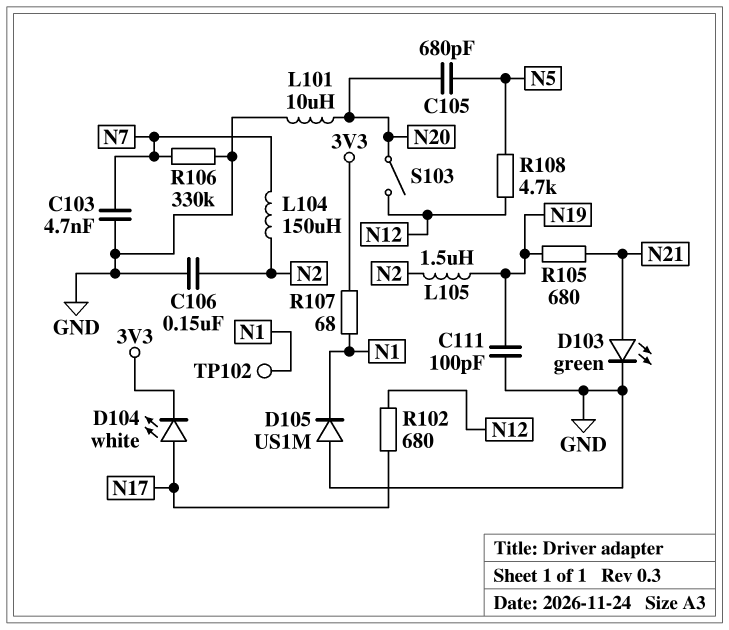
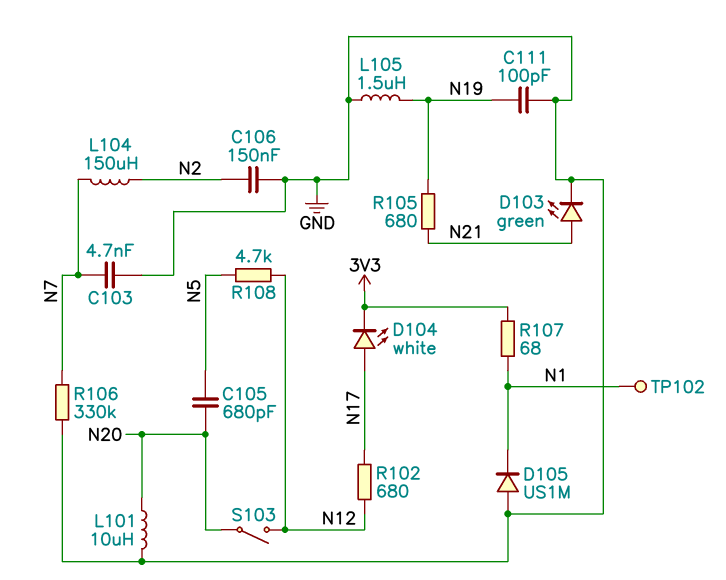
L105: 1.5uH (N2, N19) -> 1.5uH (GND, N19)

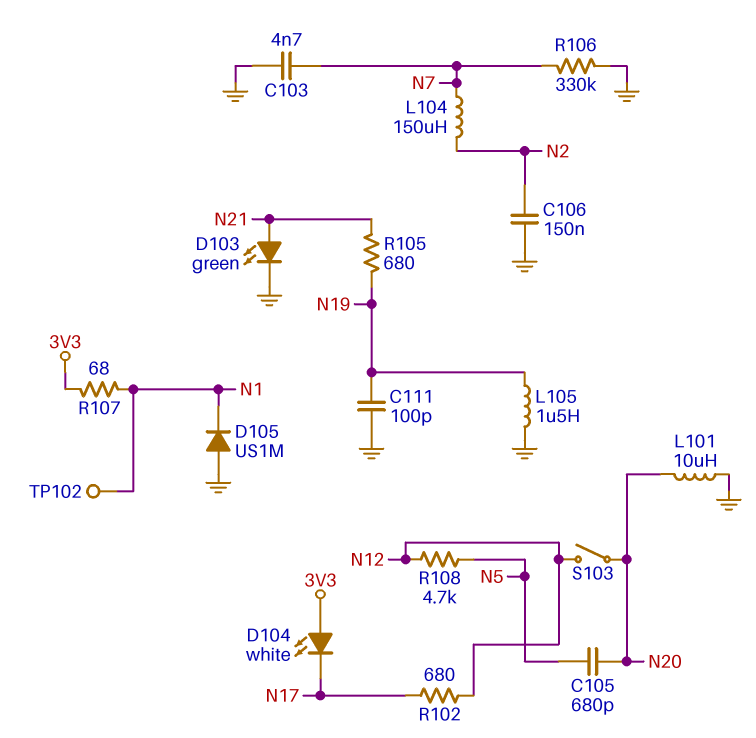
D104: LED white (A N17, K 3V3) -> LED white (A 3V3, K N17)

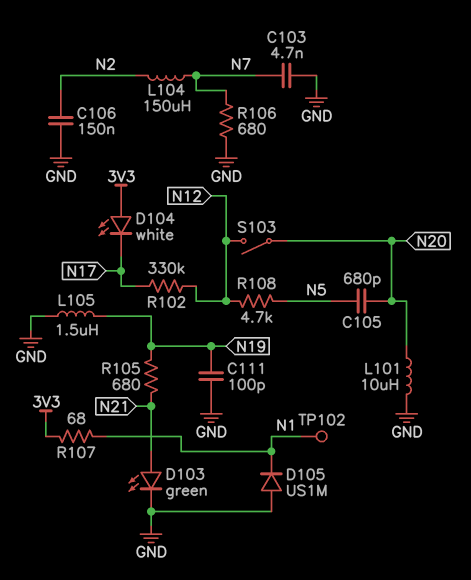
R102: 680 (N12, N17) -> 330k (N12, N17)
R106: 330k (GND, N7) -> 680 (GND, N7)

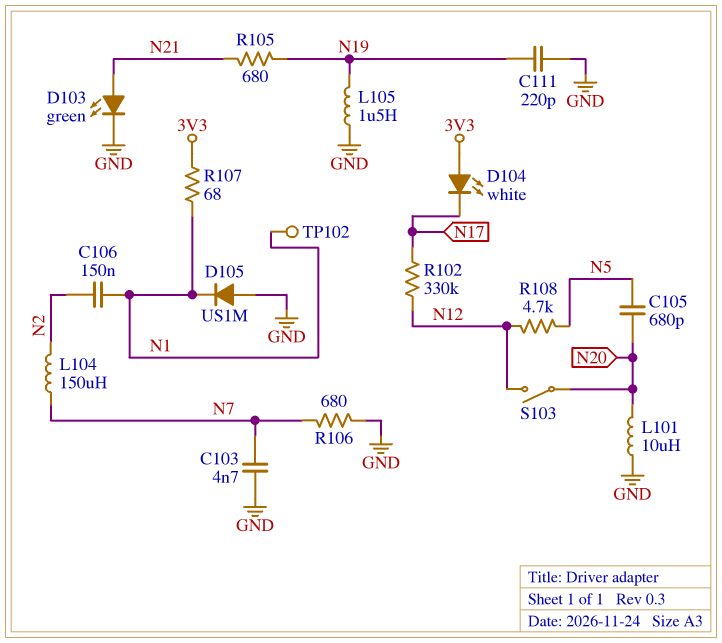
C106: 150nF (GND, N2) -> 150nF (N1, N2)
C111: 100pF (GND, N19) -> 220pF (GND, N19)

